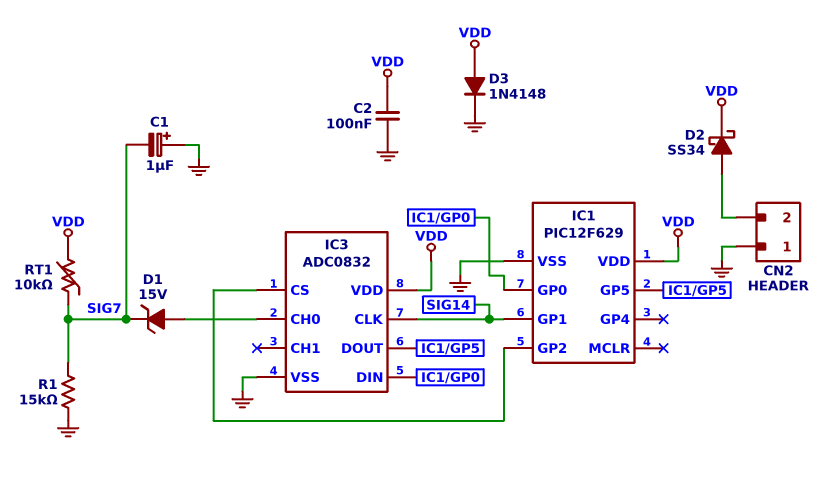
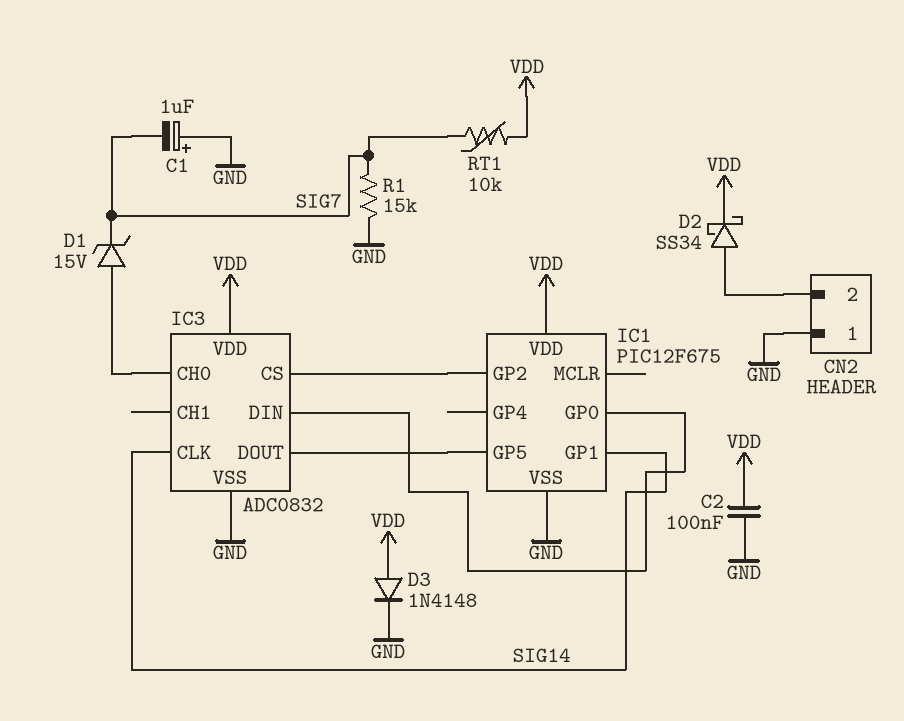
IC1: PIC12F629 -> PIC12F675

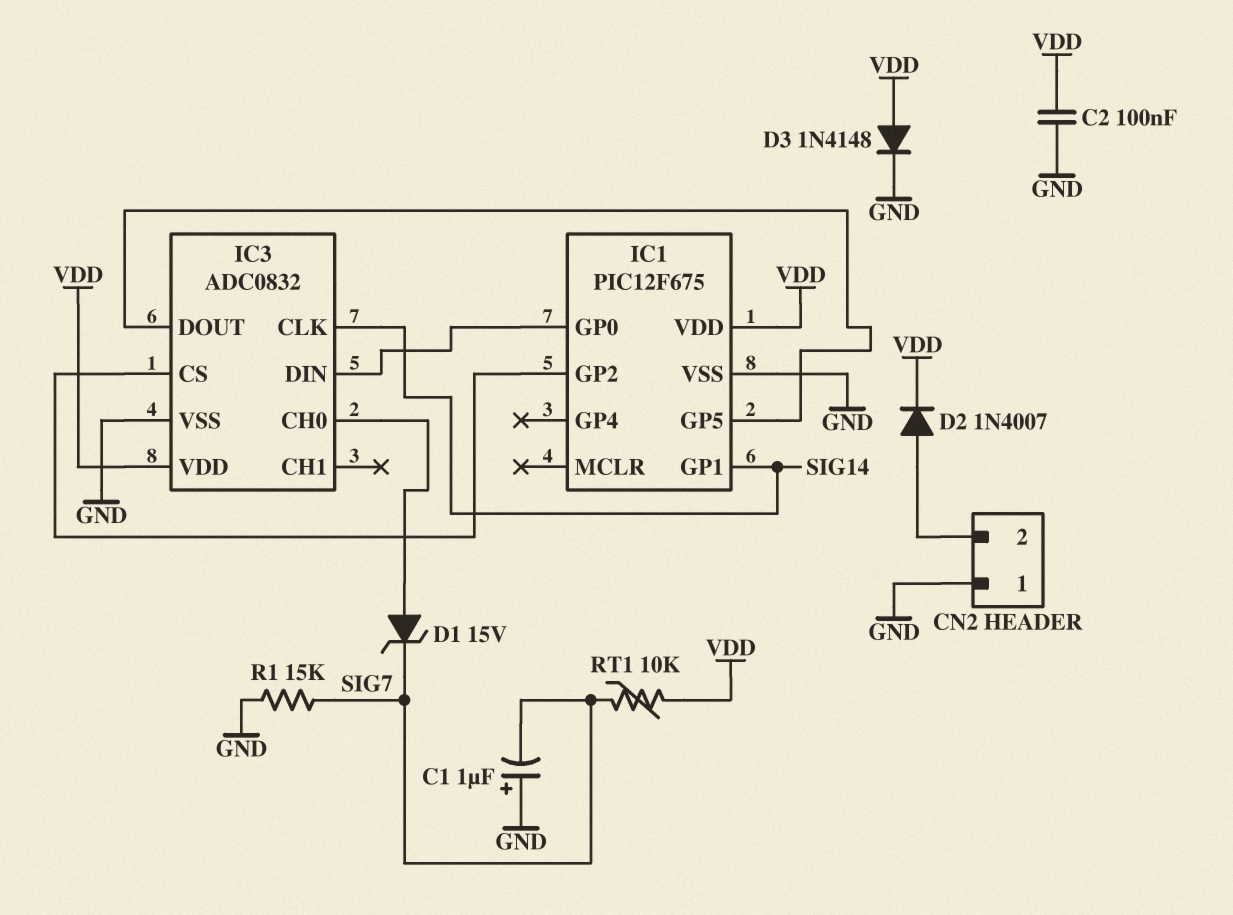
D2: schottky SS34 (A CN2/2, K VDD) -> diode 1N4007 (A CN2/2, K VDD)

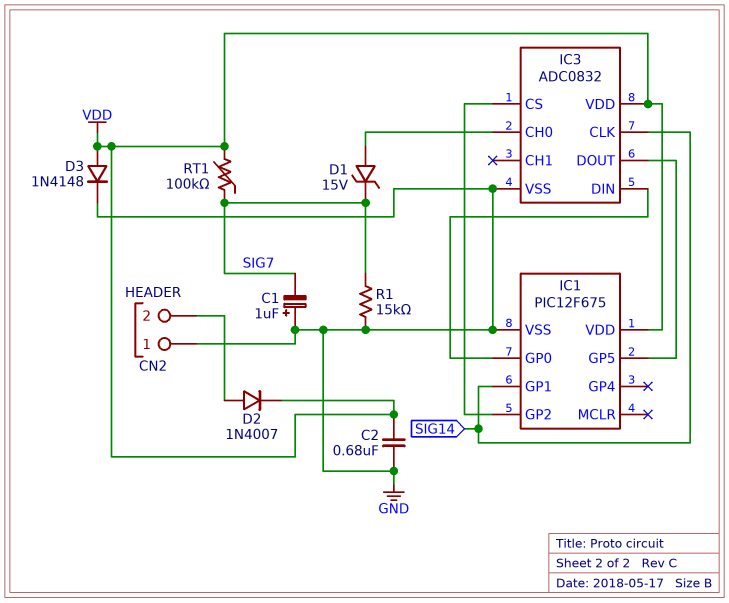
C2: 100nF (GND, VDD) -> 680nF (GND, VDD)
RT1: 10k (SIG7, VDD) -> 100k (SIG7, VDD)

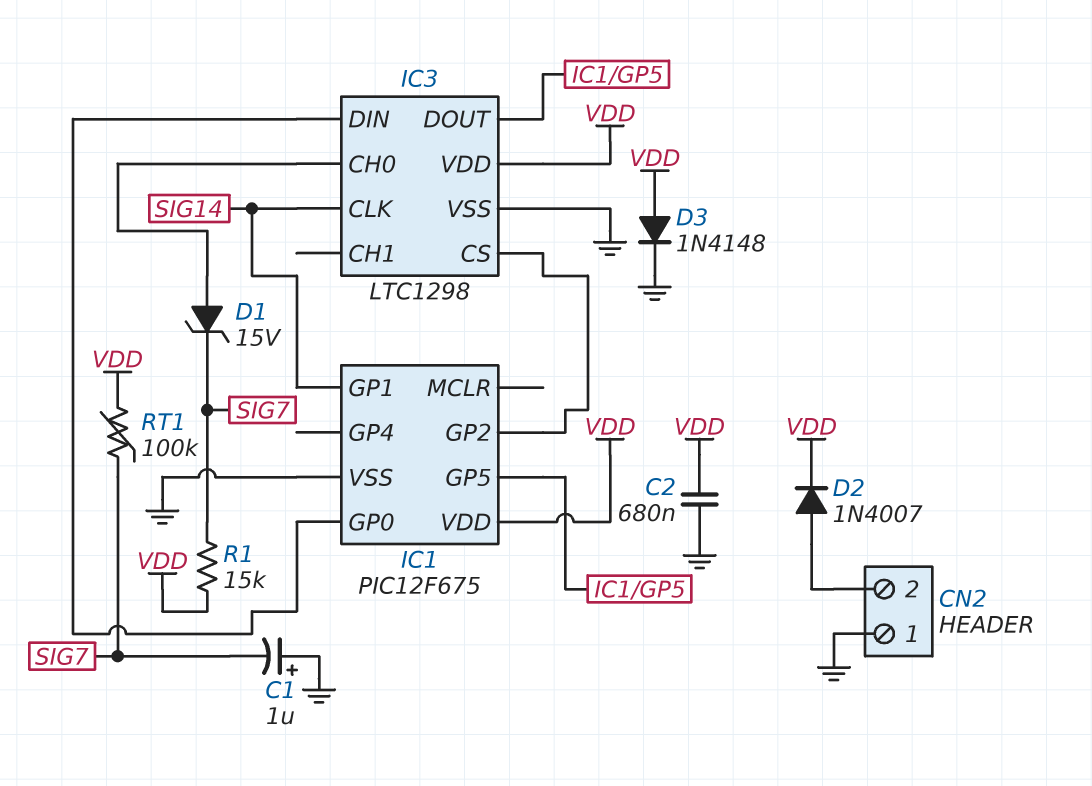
IC3: ADC0832 -> LTC1298
R1: 15k (GND, SIG7) -> 15k (SIG7, VDD)

